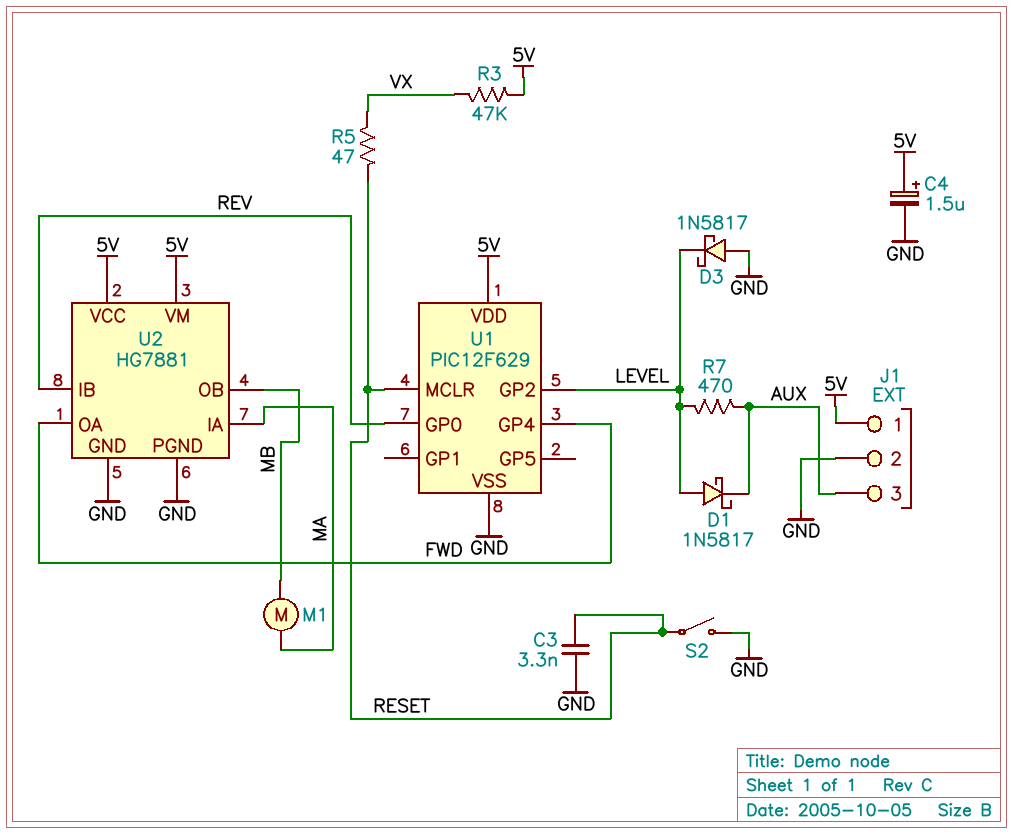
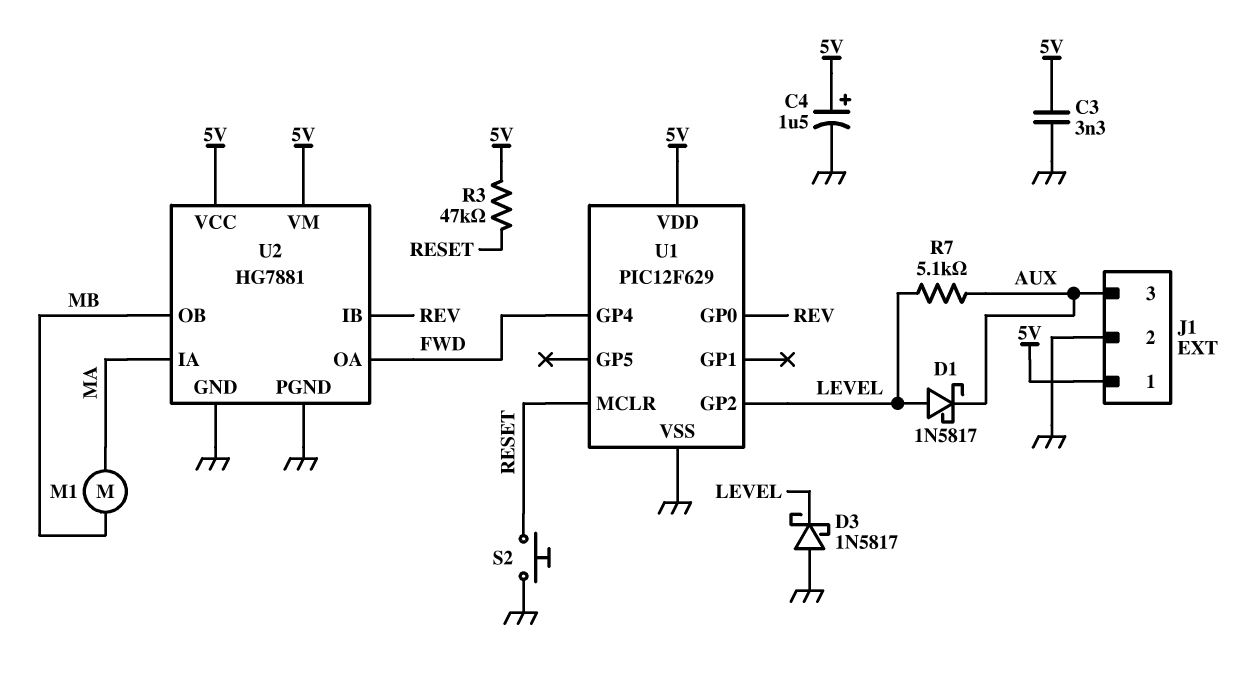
C3: 3.3nF (GND, RESET) -> 3.3nF (5V, GND)
R3: 47k (5V, VX) -> 47k (5V, RESET)
R5: 47 (RESET, VX) -> none
R7: 470 (AUX, LEVEL) -> 5.1k (AUX, LEVEL)
S2: switch (GND, RESET) -> button (GND, RESET)

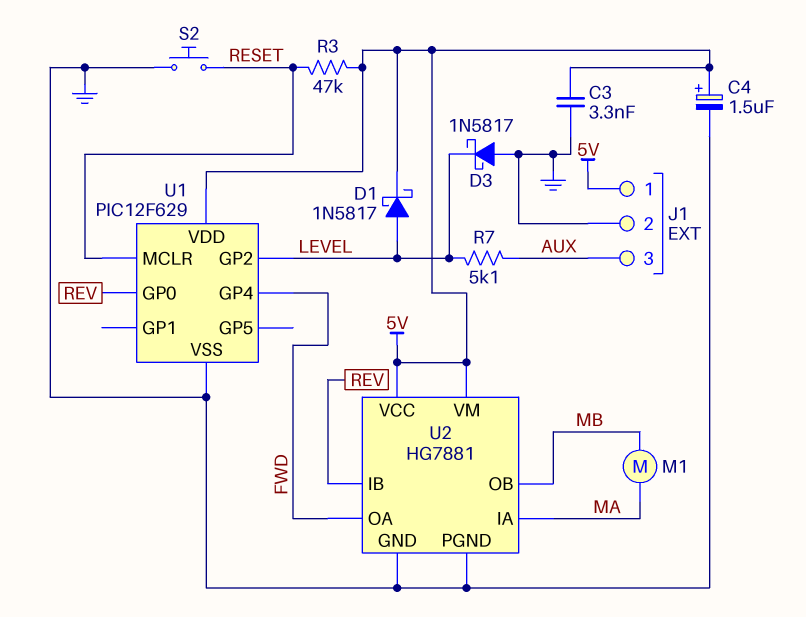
D1: schottky 1N5817 (A LEVEL, K AUX) -> schottky 1N5817 (A LEVEL, K 5V)

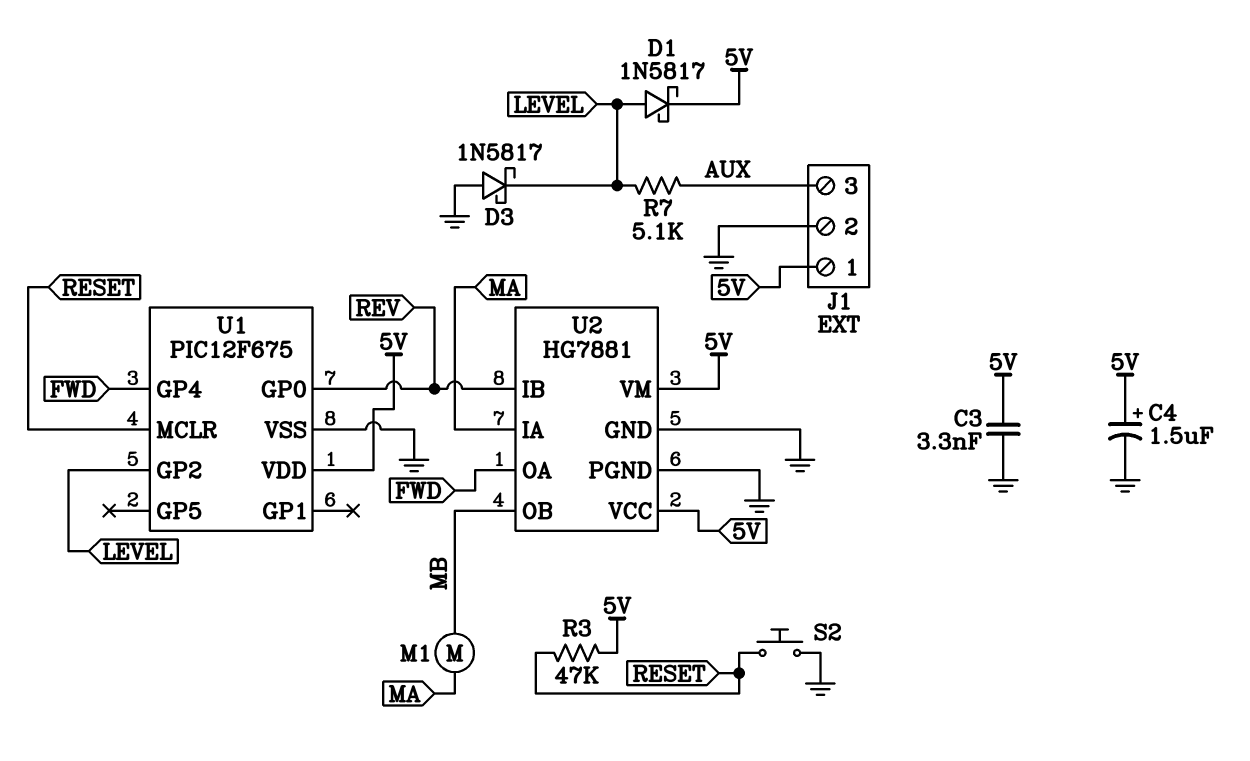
U1: PIC12F629 -> PIC12F675

